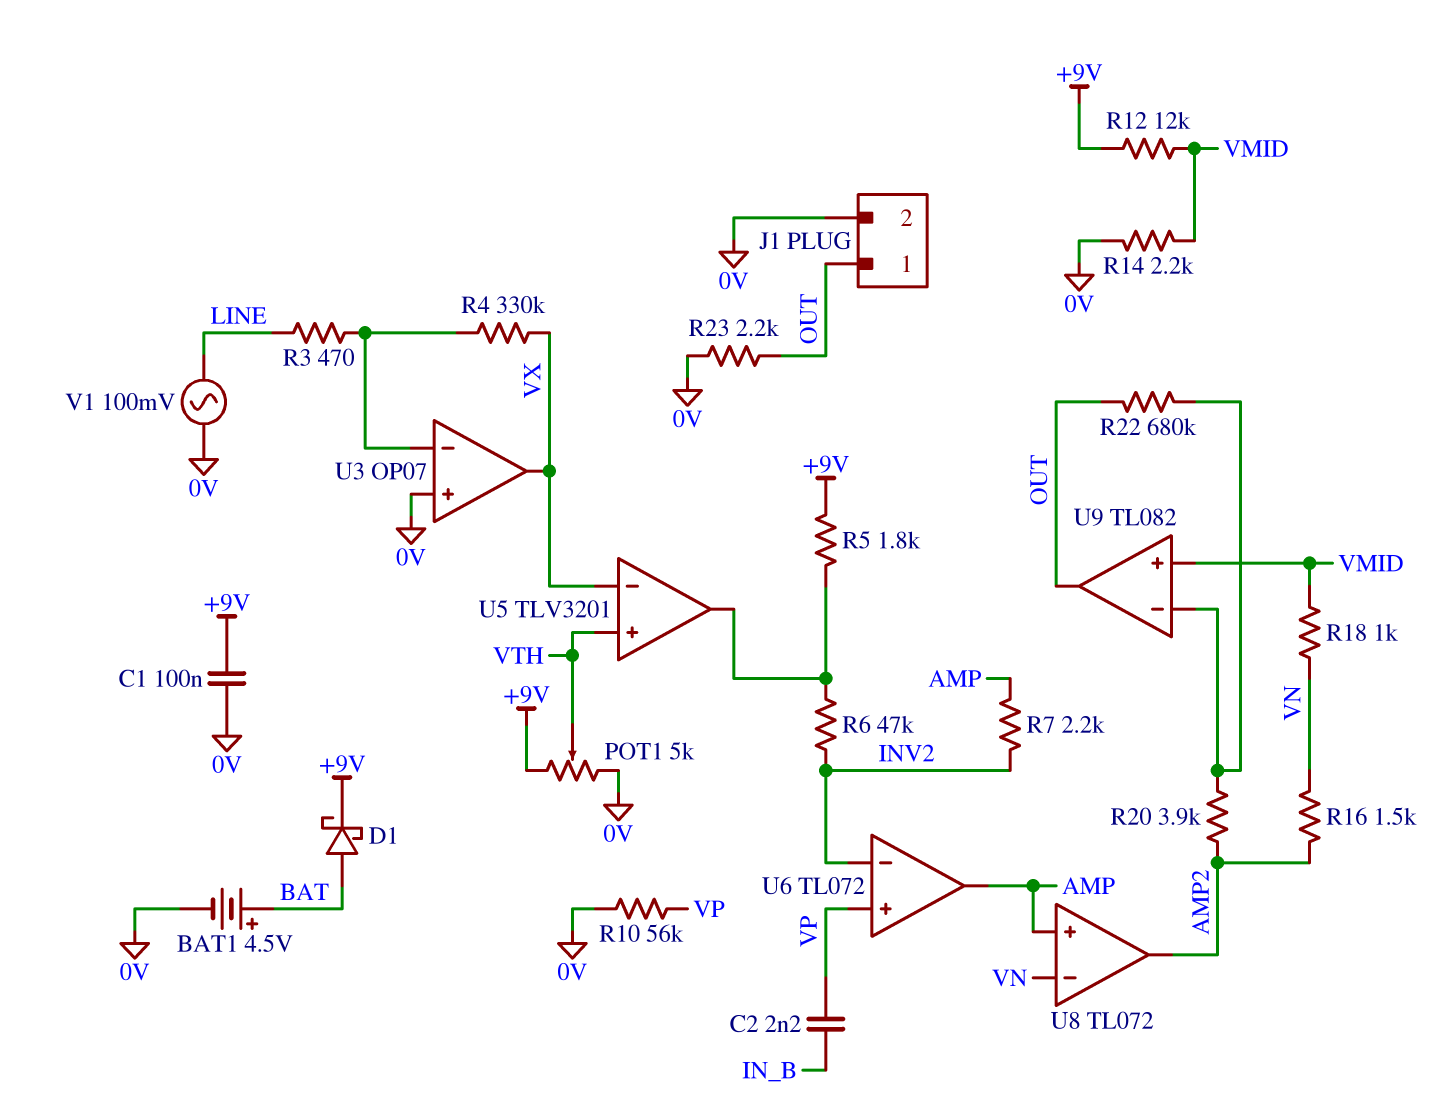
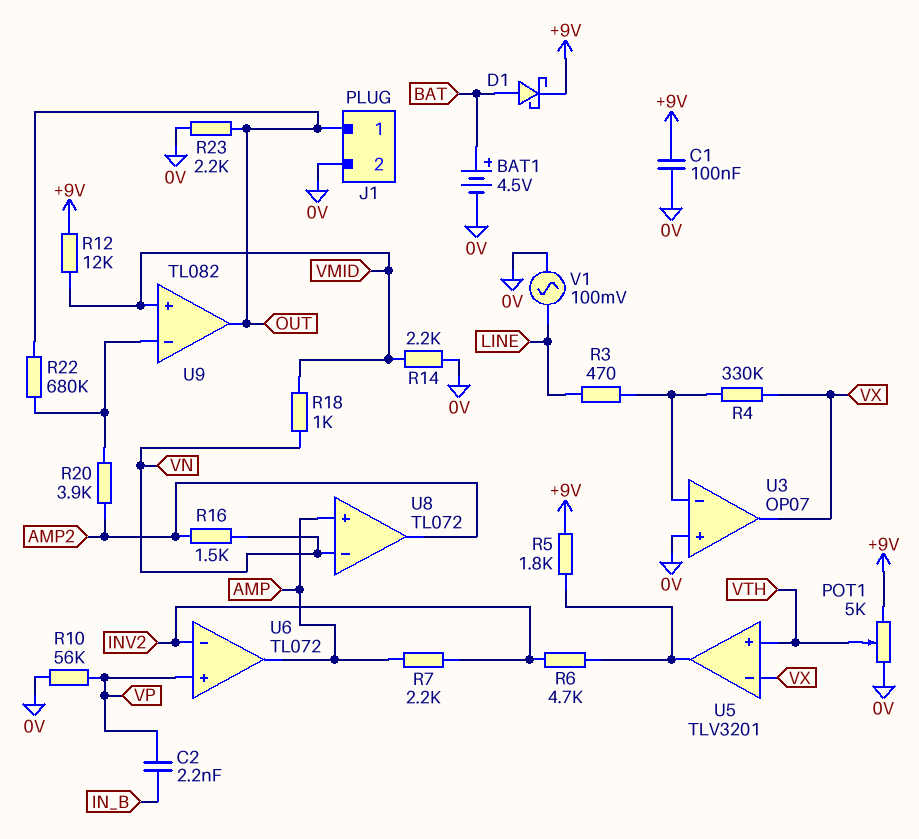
R6: 47k (INV2, U5/out) -> 4.7k (INV2, U5/out)

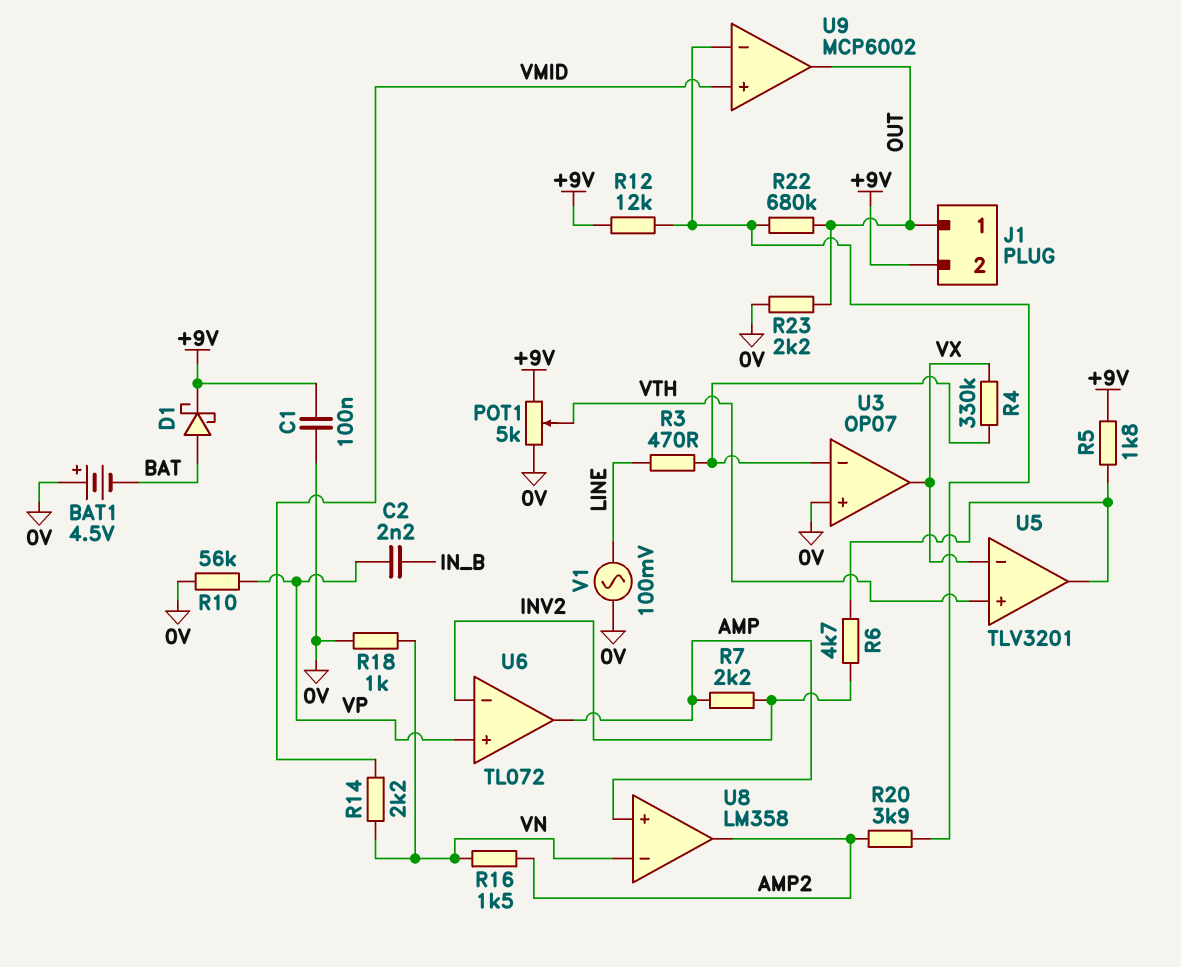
BAT1: 4.5V (plus BAT, minus 0V) -> 4.5V (plus 0V, minus BAT)
J1 pin 2: 0V -> +9V
R12: 12k (+9V, VMID) -> 12k (+9V, U9/in-)
R14: 2.2k (0V, VMID) -> 2.2k (VMID, VN)
R18: 1k (VMID, VN) -> 1k (0V, VN)
U8: TL072 -> LM358
U9: TL082 -> MCP6002

